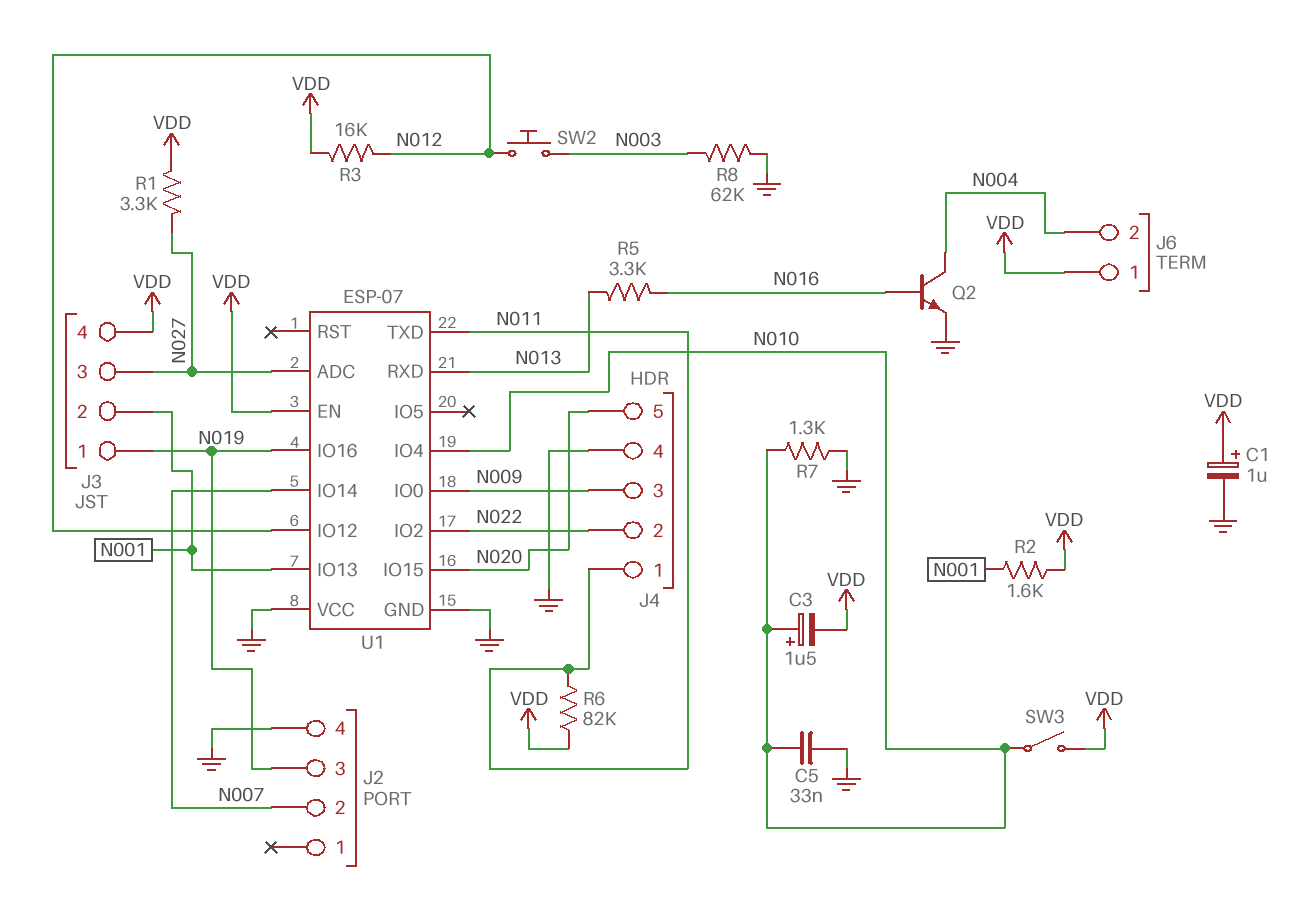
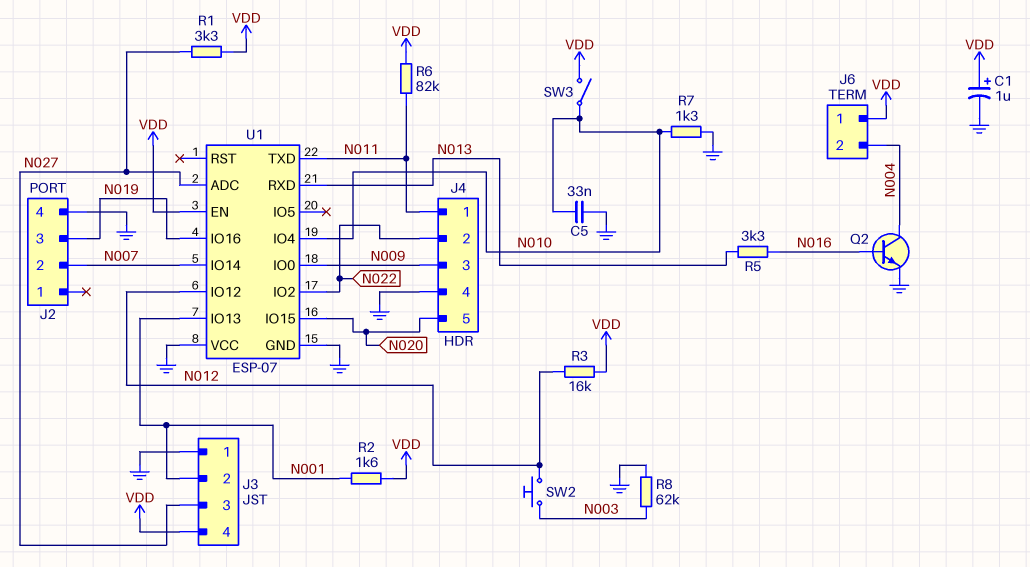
C3: 1.5uF (plus N010, minus VDD) -> none
J3 pin 1: N019 -> GND

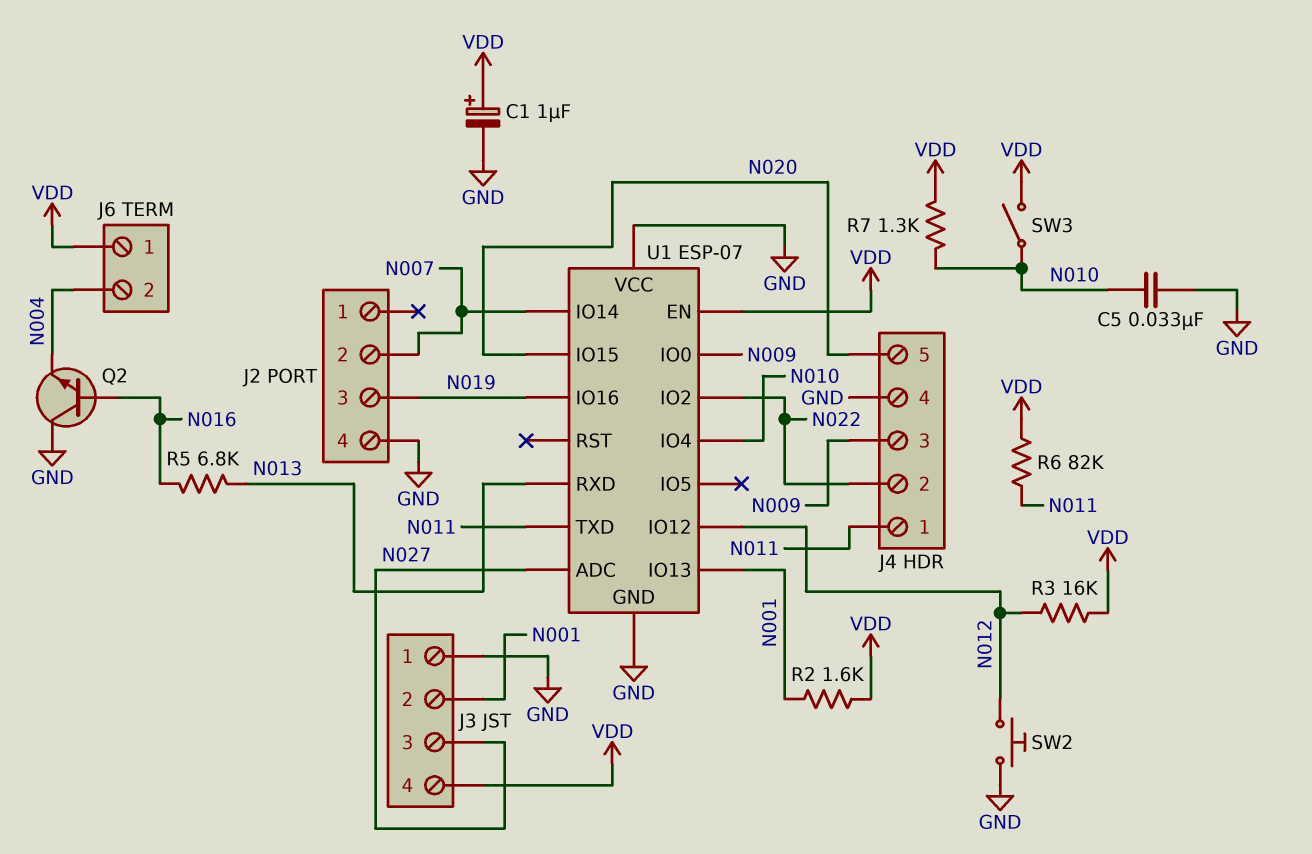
Q2: NPN (B N016, C N004, E GND) -> NPN (B N016, C GND, E N004)
R1: 3.3k (N027, VDD) -> none
R5: 3.3k (N013, N016) -> 6.8k (N013, N016)
R7: 1.3k (GND, N010) -> 1.3k (N010, VDD)
R8: 62k (GND, N003) -> none
SW2: button (N003, N012) -> button (GND, N012)

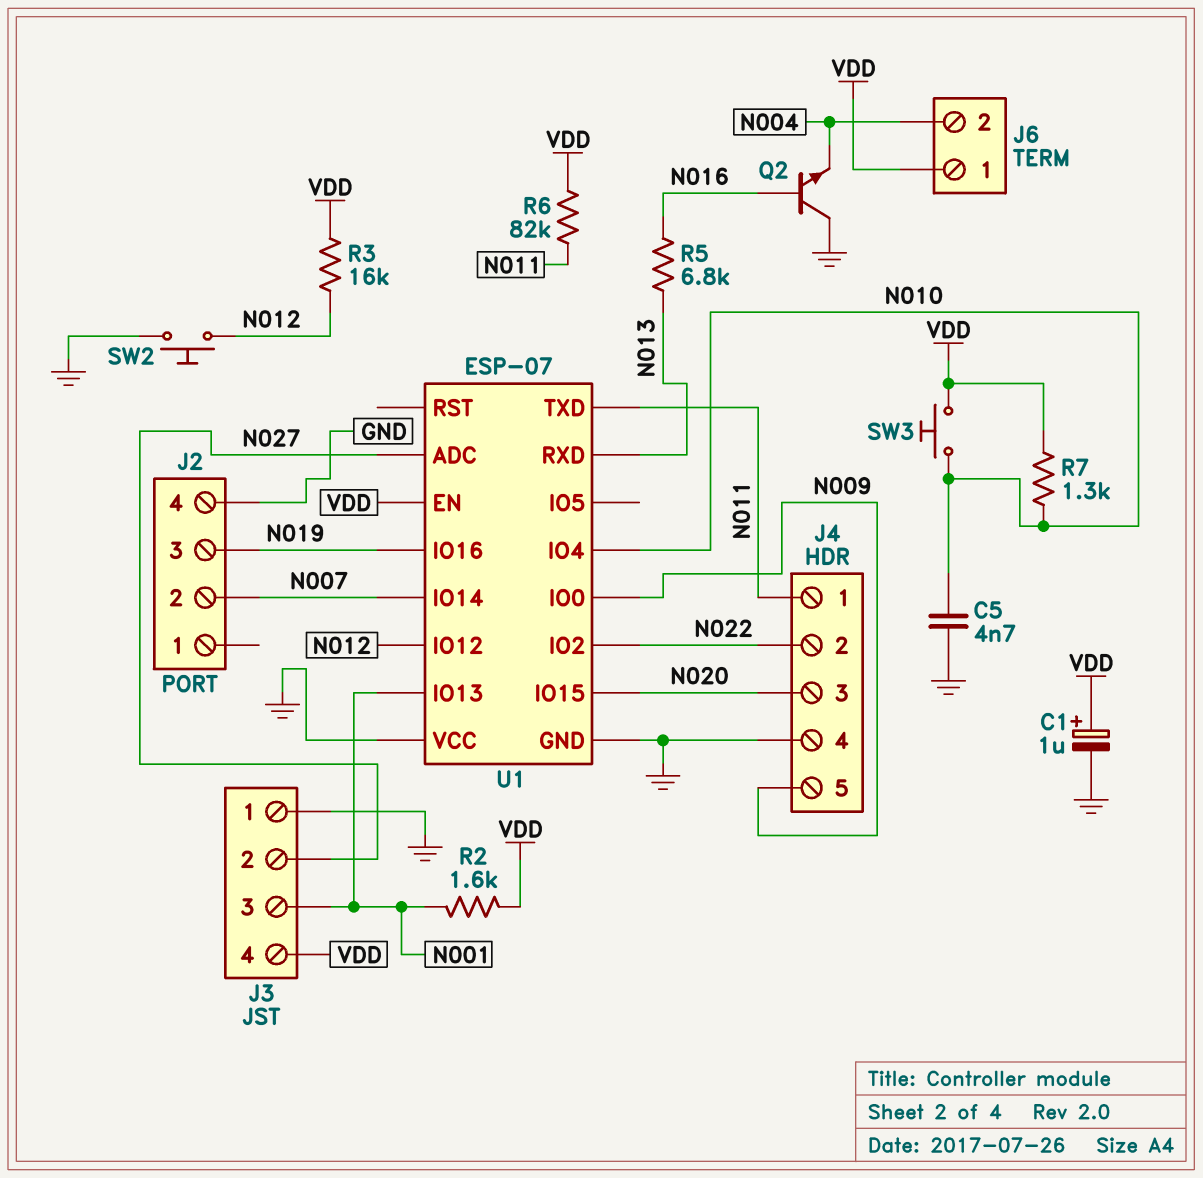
C5: 33nF (GND, N010) -> 4.7nF (GND, N010)
J3 pin 2: N001 -> N027
J3 pin 3: N027 -> N001
J4 pin 3: N009 -> N020
J4 pin 5: N020 -> N009
SW3: switch (N010, VDD) -> button (N010, VDD)

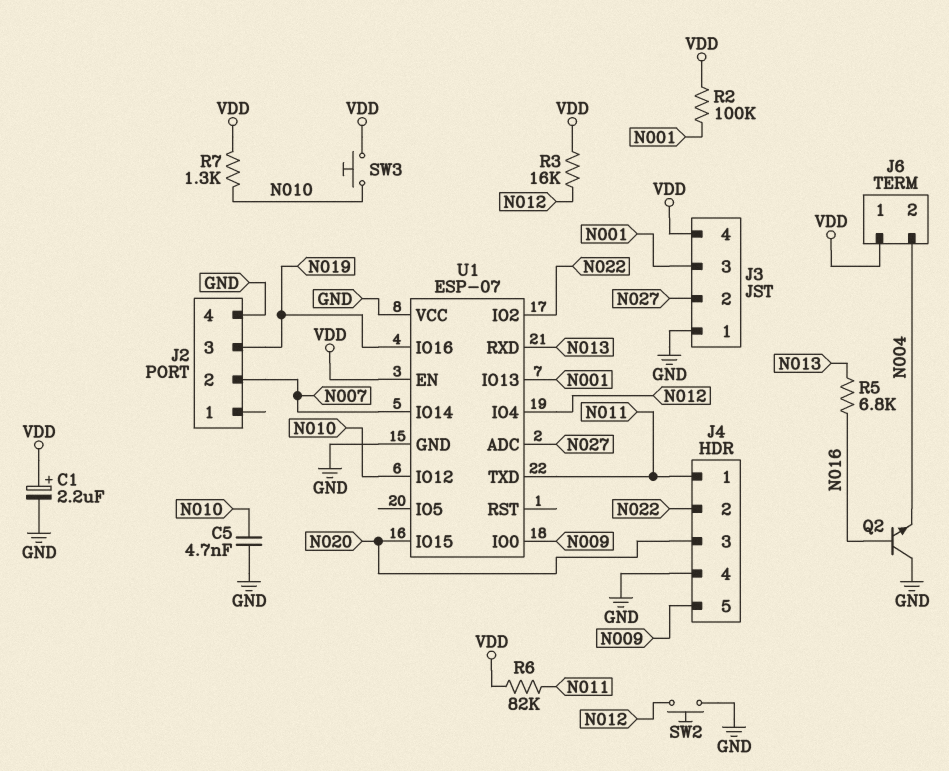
C1: 1uF (plus VDD, minus GND) -> 2.2uF (plus VDD, minus GND)
R2: 1.6k (N001, VDD) -> 100k (N001, VDD)
U1 pin IO4: N010 -> N012
U1 pin IO12: N012 -> N010

